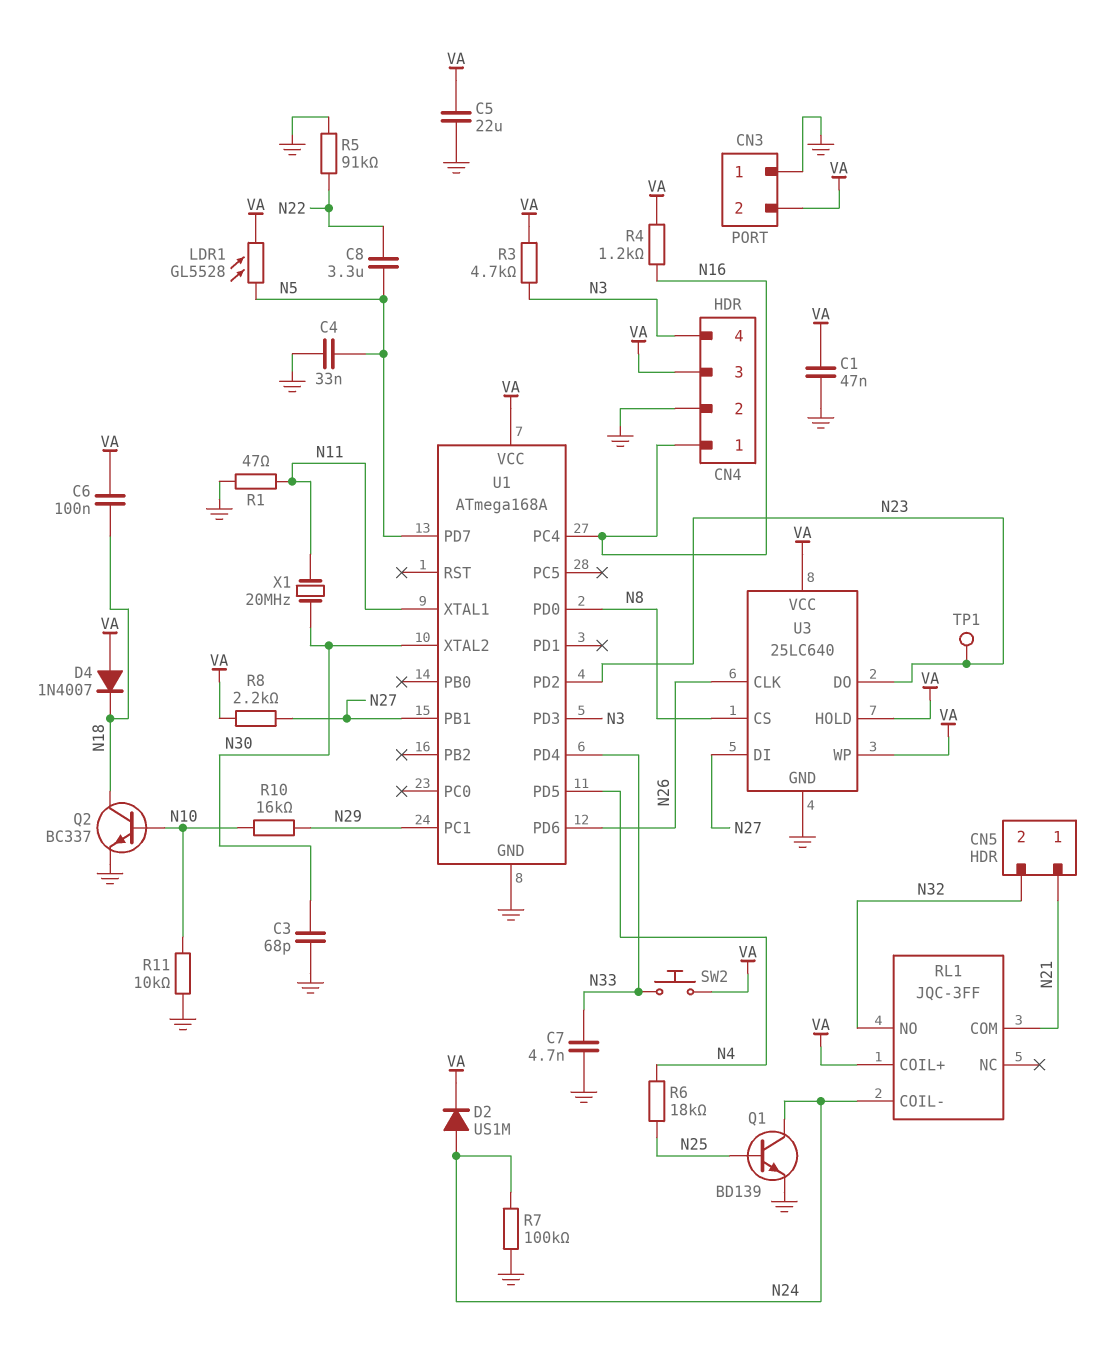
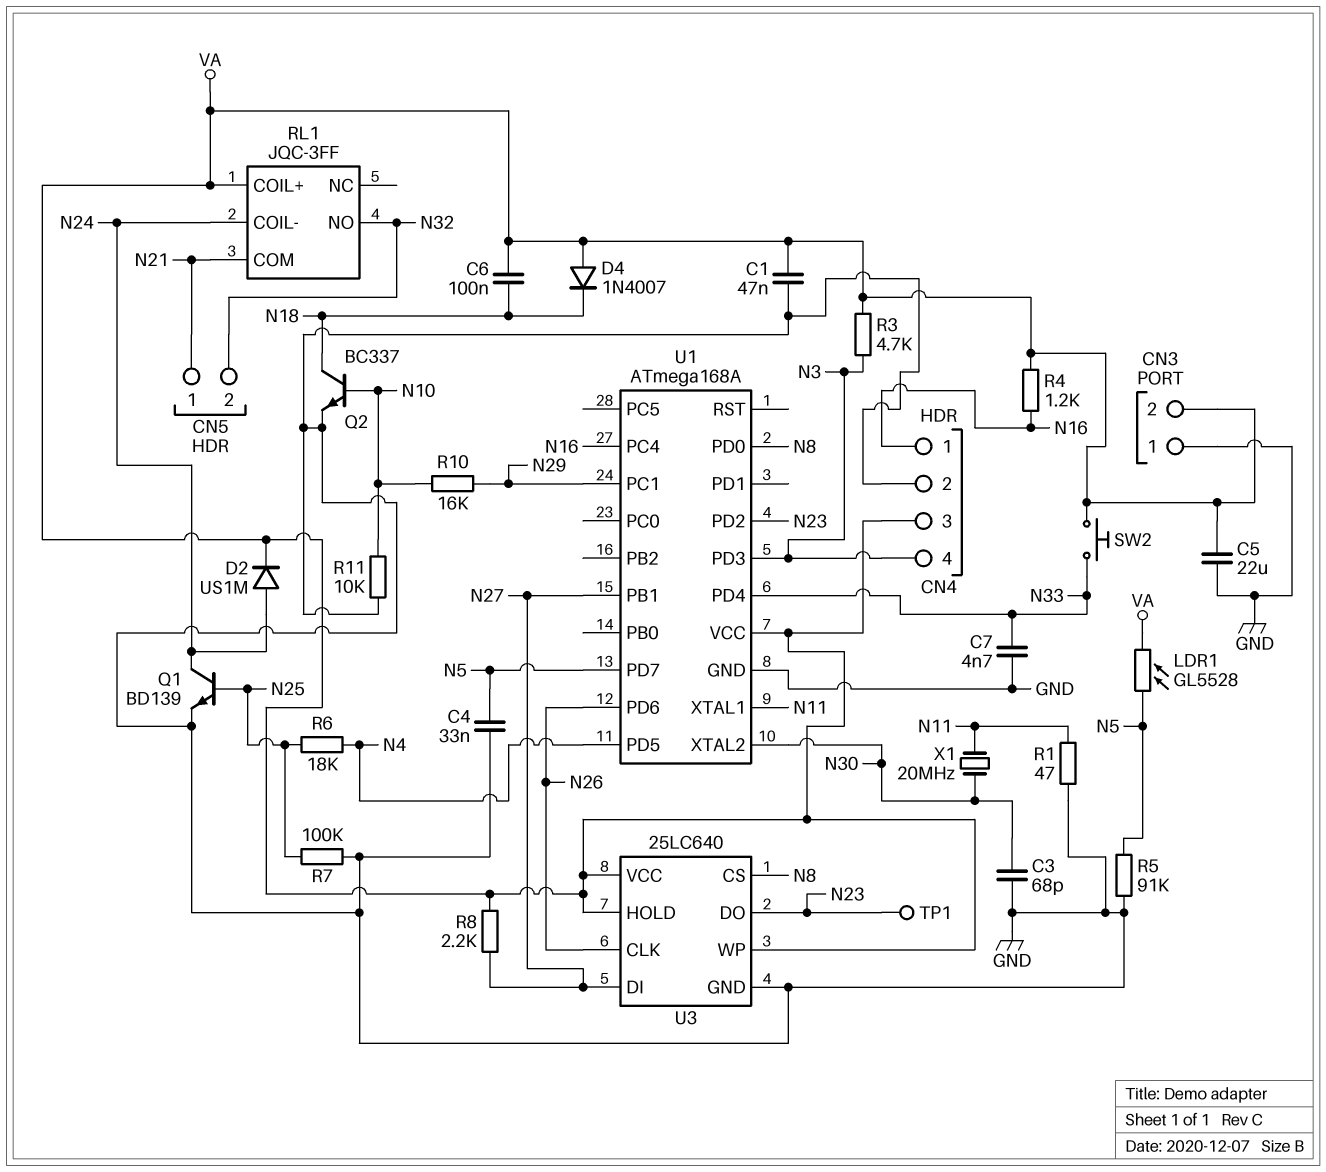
C8: 3.3uF (N5, N22) -> none
R5: 91k (GND, N22) -> 91k (GND, N5)
R7: 100k (GND, N24) -> 100k (GND, N25)

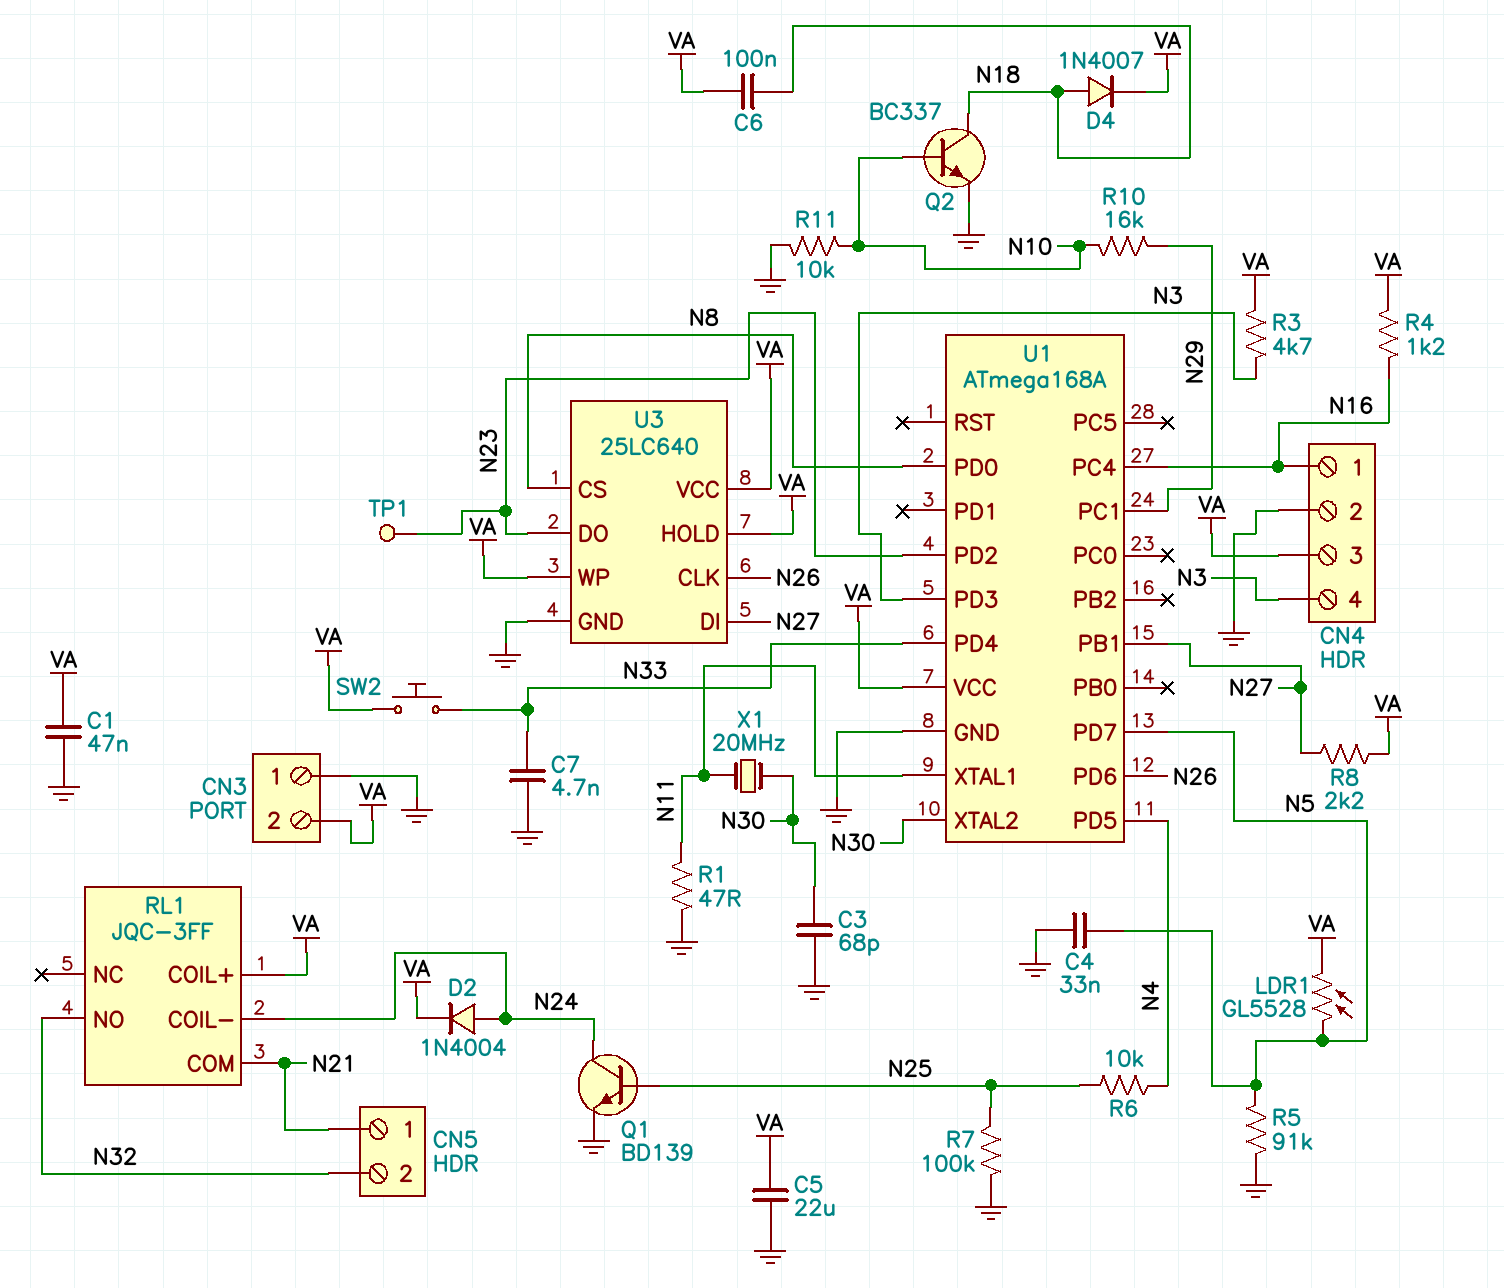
D2: diode US1M (A N24, K VA) -> diode 1N4004 (A N24, K VA)
D4: diode 1N4007 (A VA, K N18) -> diode 1N4007 (A N18, K VA)
R6: 18k (N4, N25) -> 10k (N4, N25)

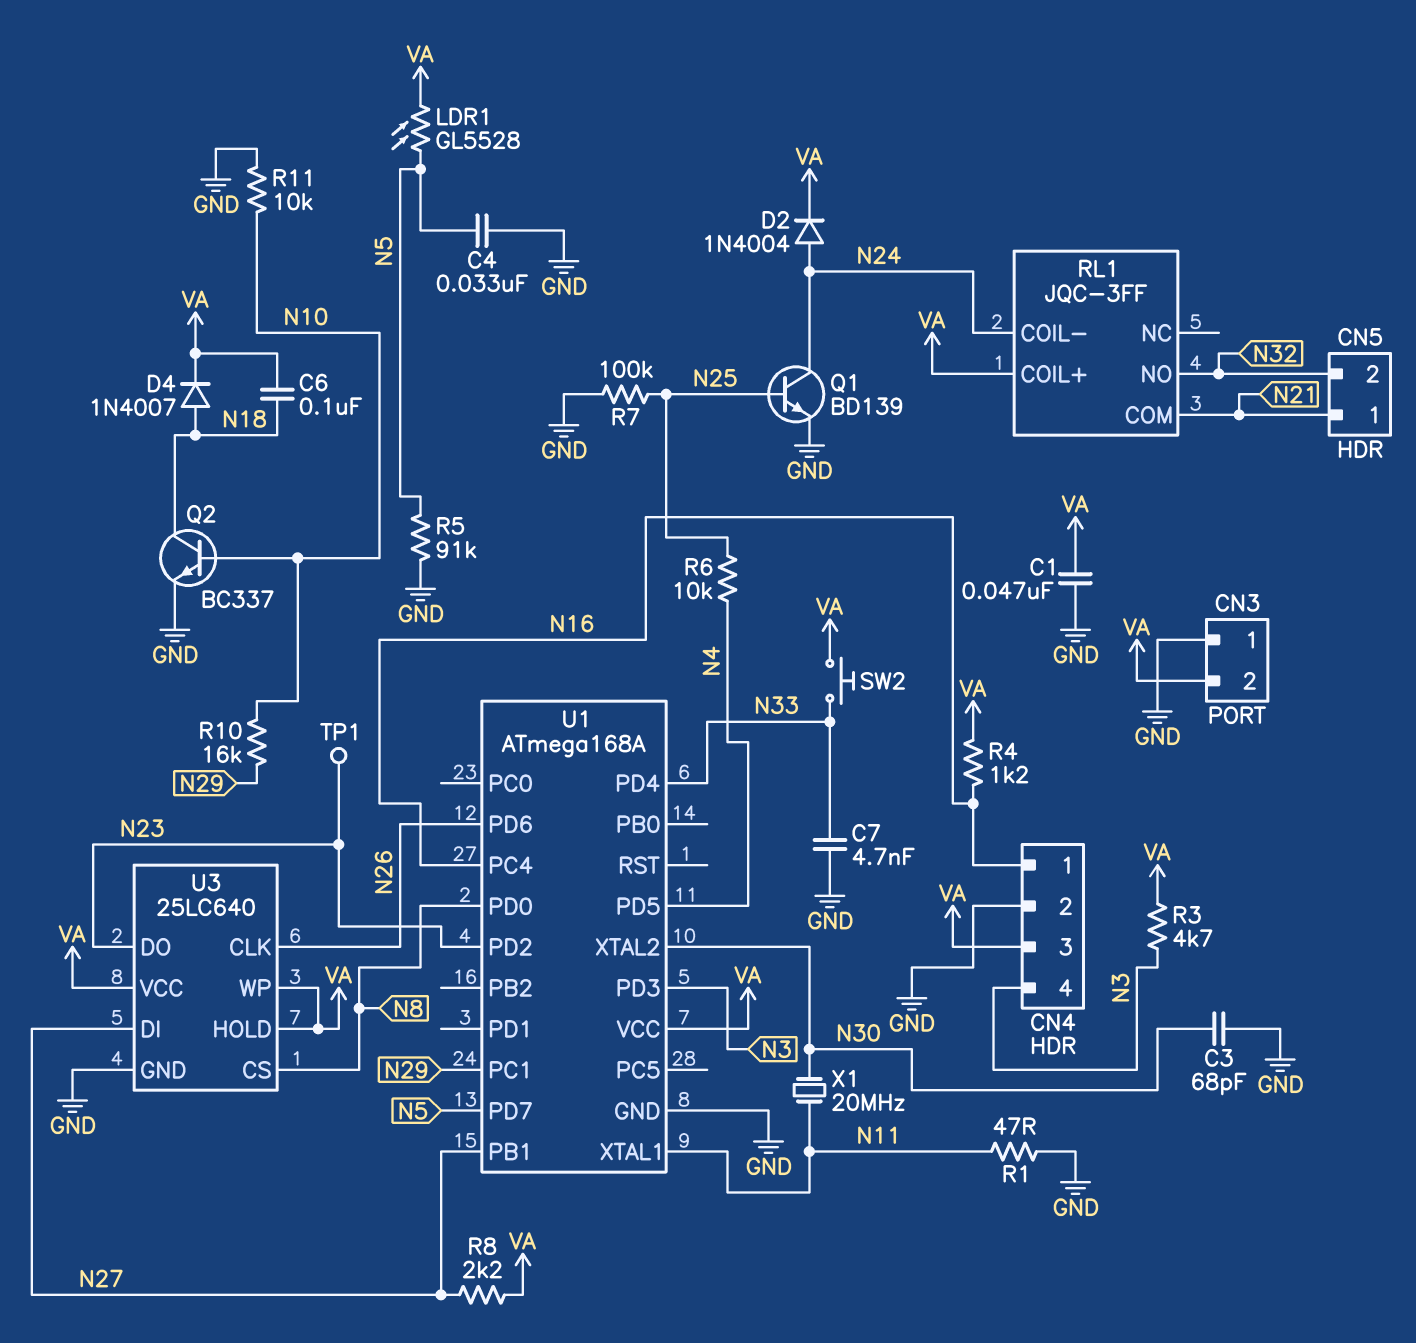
C5: 22uF (GND, VA) -> none

